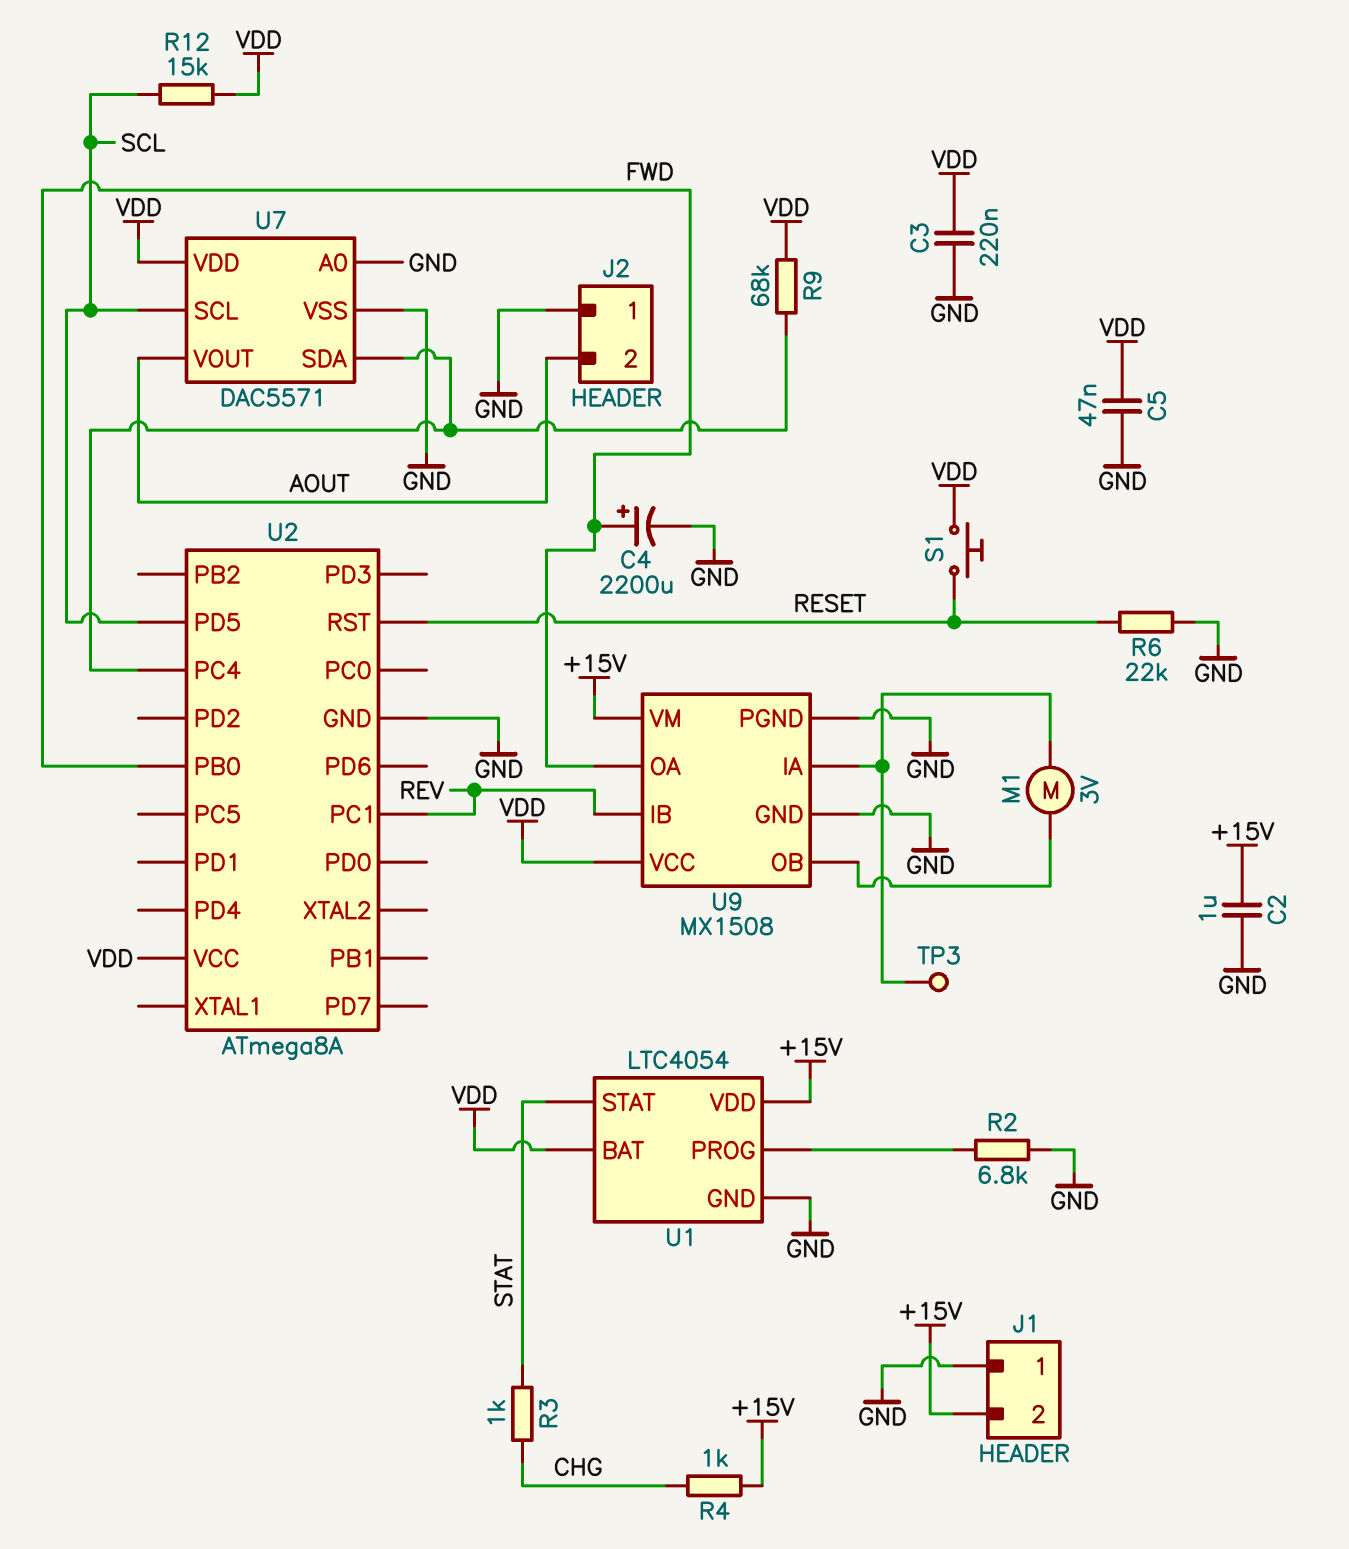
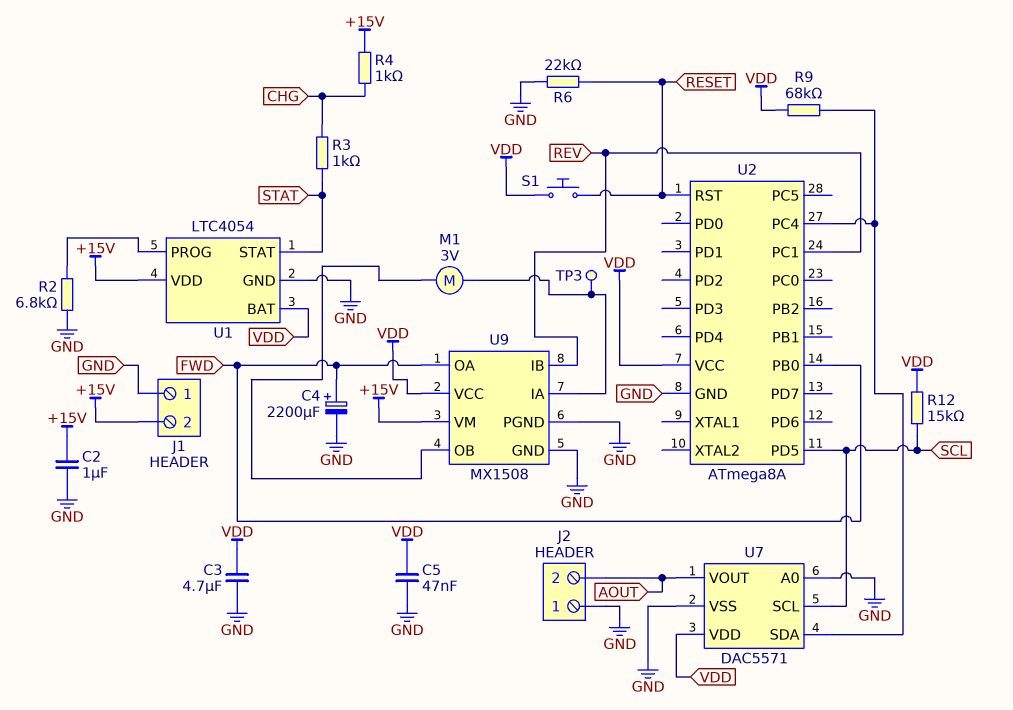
C3: 220nF (GND, VDD) -> 4.7uF (GND, VDD)

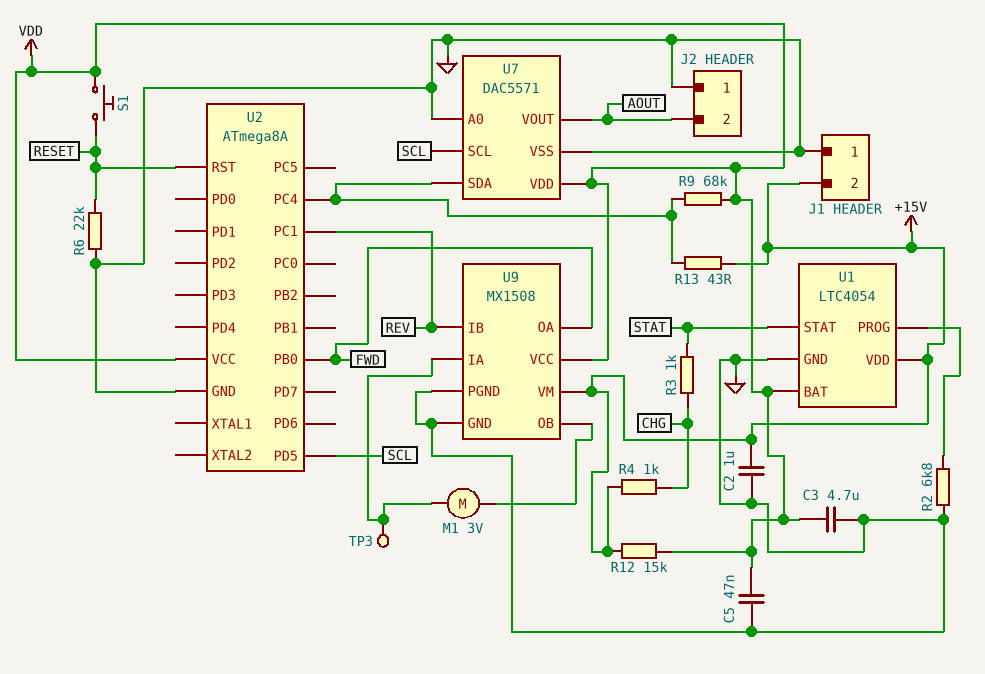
C4: 2200uF (plus FWD, minus GND) -> none
R12: 15k (SCL, VDD) -> 15k (+15V, VDD)
R13: none -> 43 (+15V, U2/PC4)

